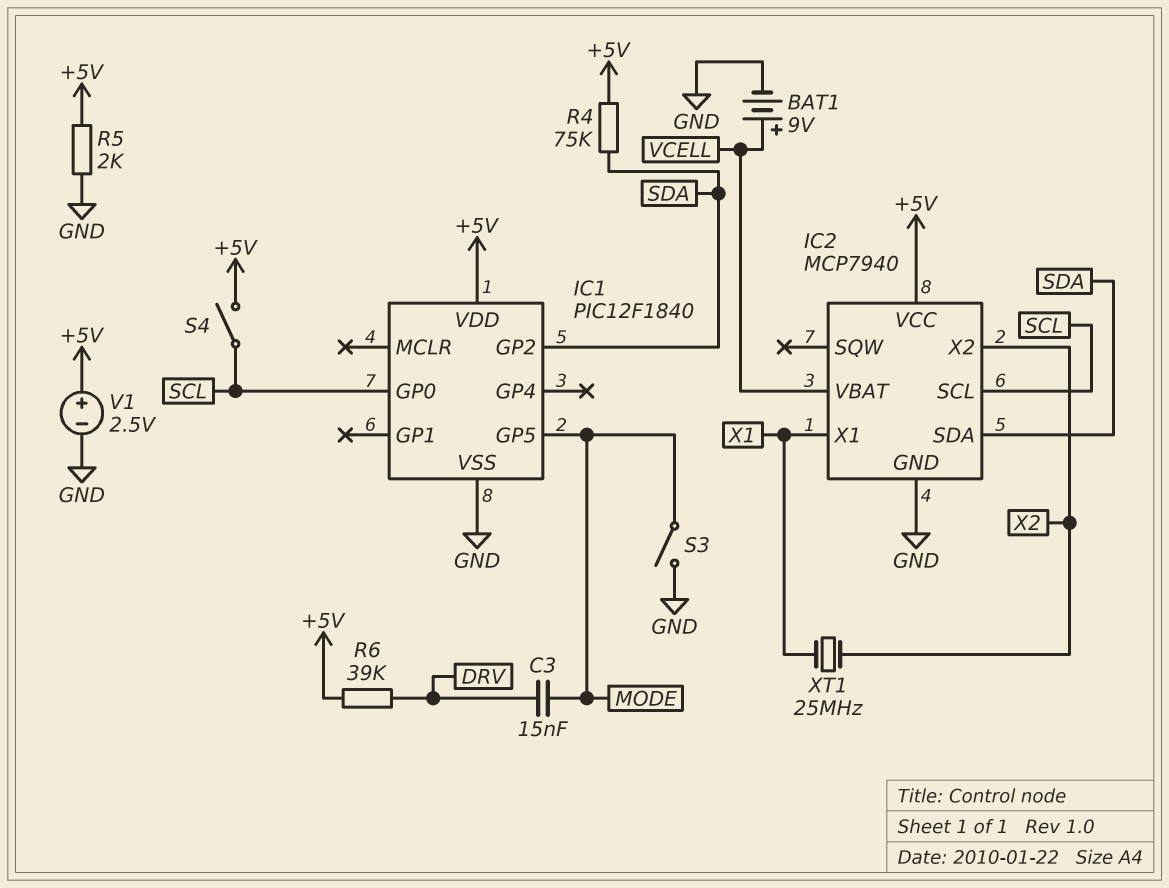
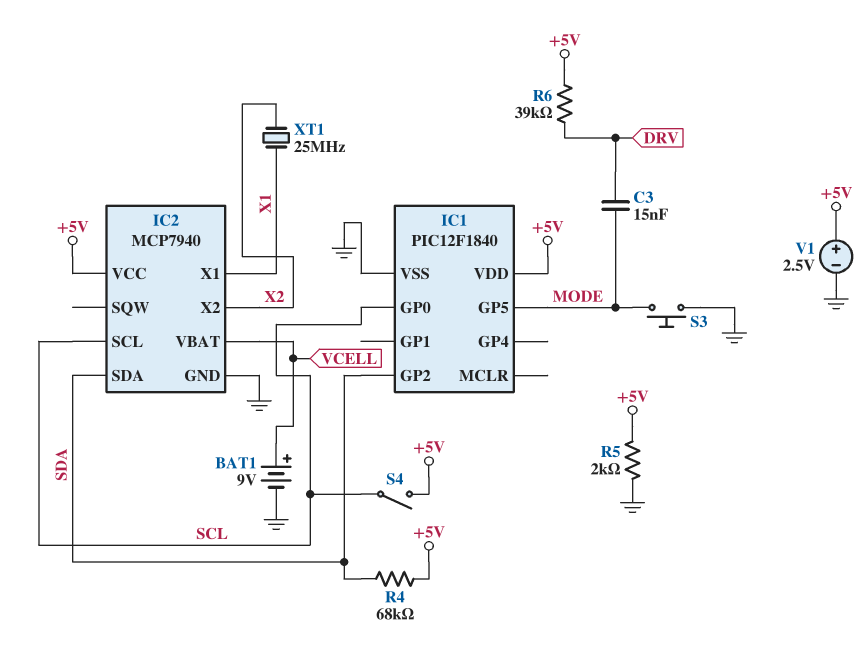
R4: 75k (+5V, SDA) -> 68k (+5V, SDA)
S3: switch (GND, MODE) -> button (GND, MODE)

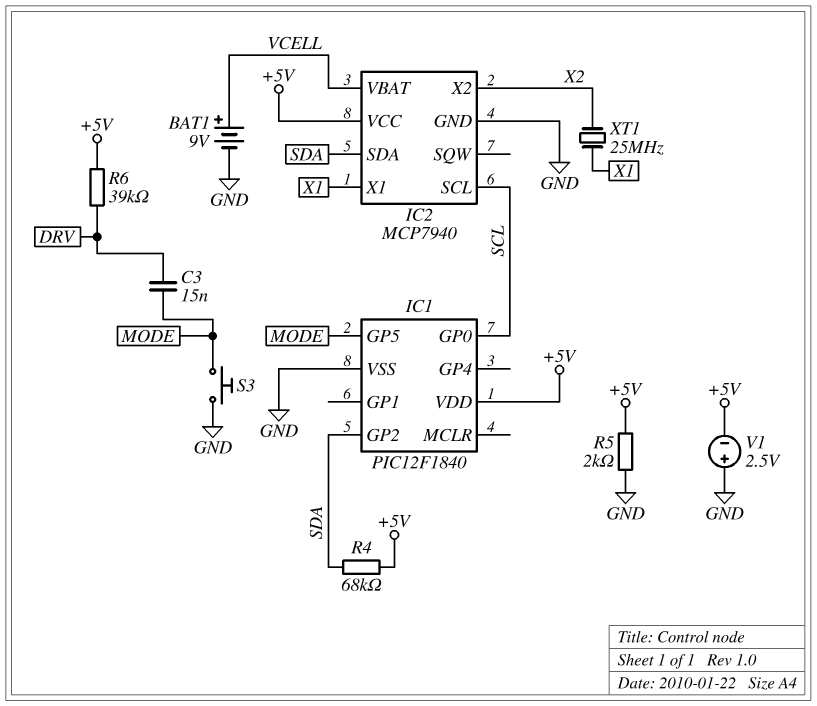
S4: switch (+5V, SCL) -> none
V1: 2.5V (plus +5V, minus GND) -> 2.5V (plus GND, minus +5V)

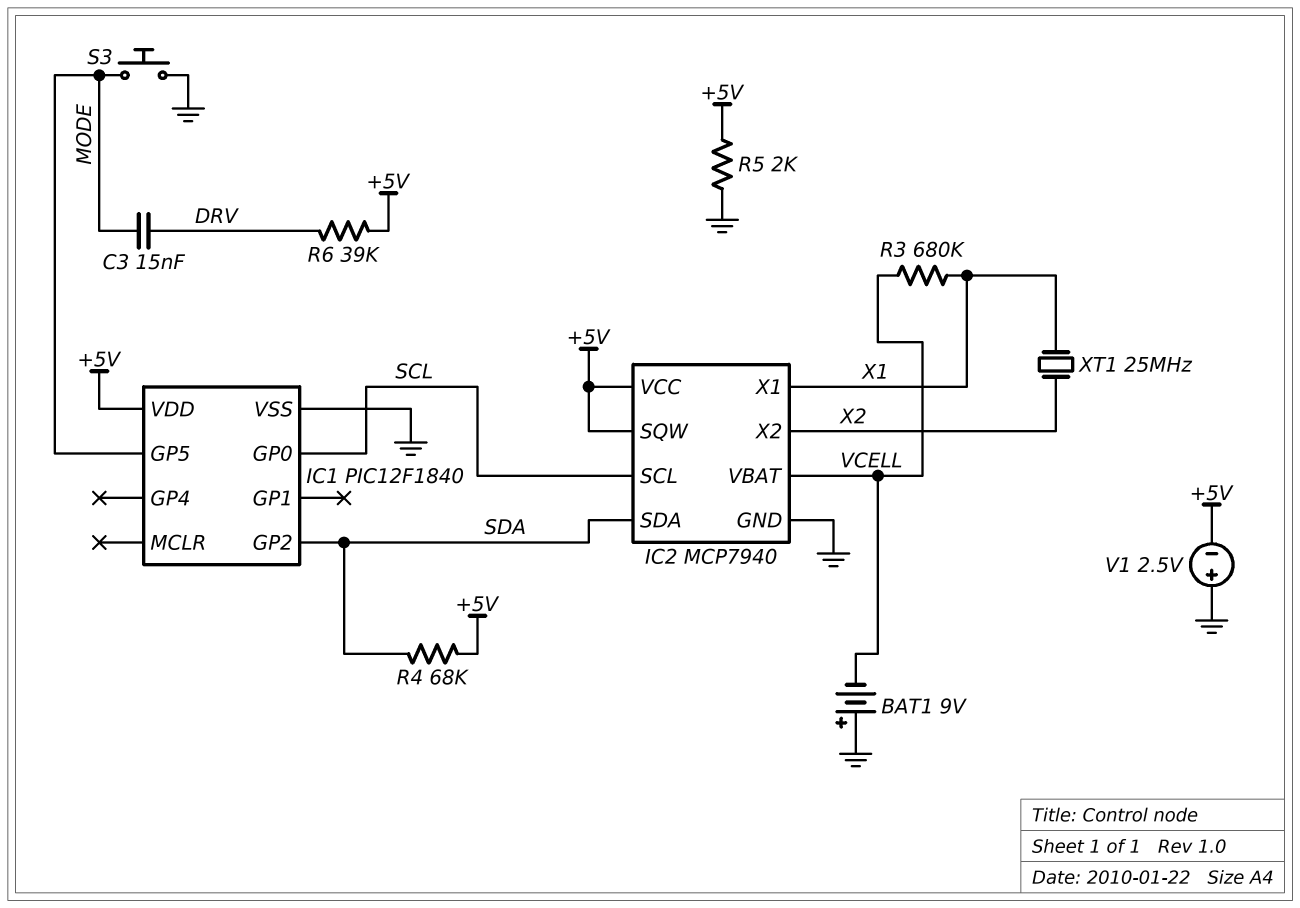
BAT1: 9V (plus VCELL, minus GND) -> 9V (plus GND, minus VCELL)
IC2 pin SQW: none -> +5V
R3: none -> 680k (VCELL, X1)

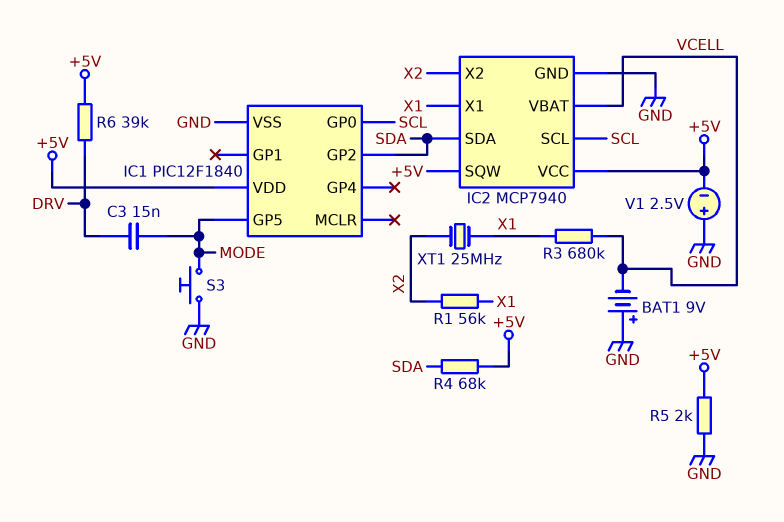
R1: none -> 56k (X1, X2)

